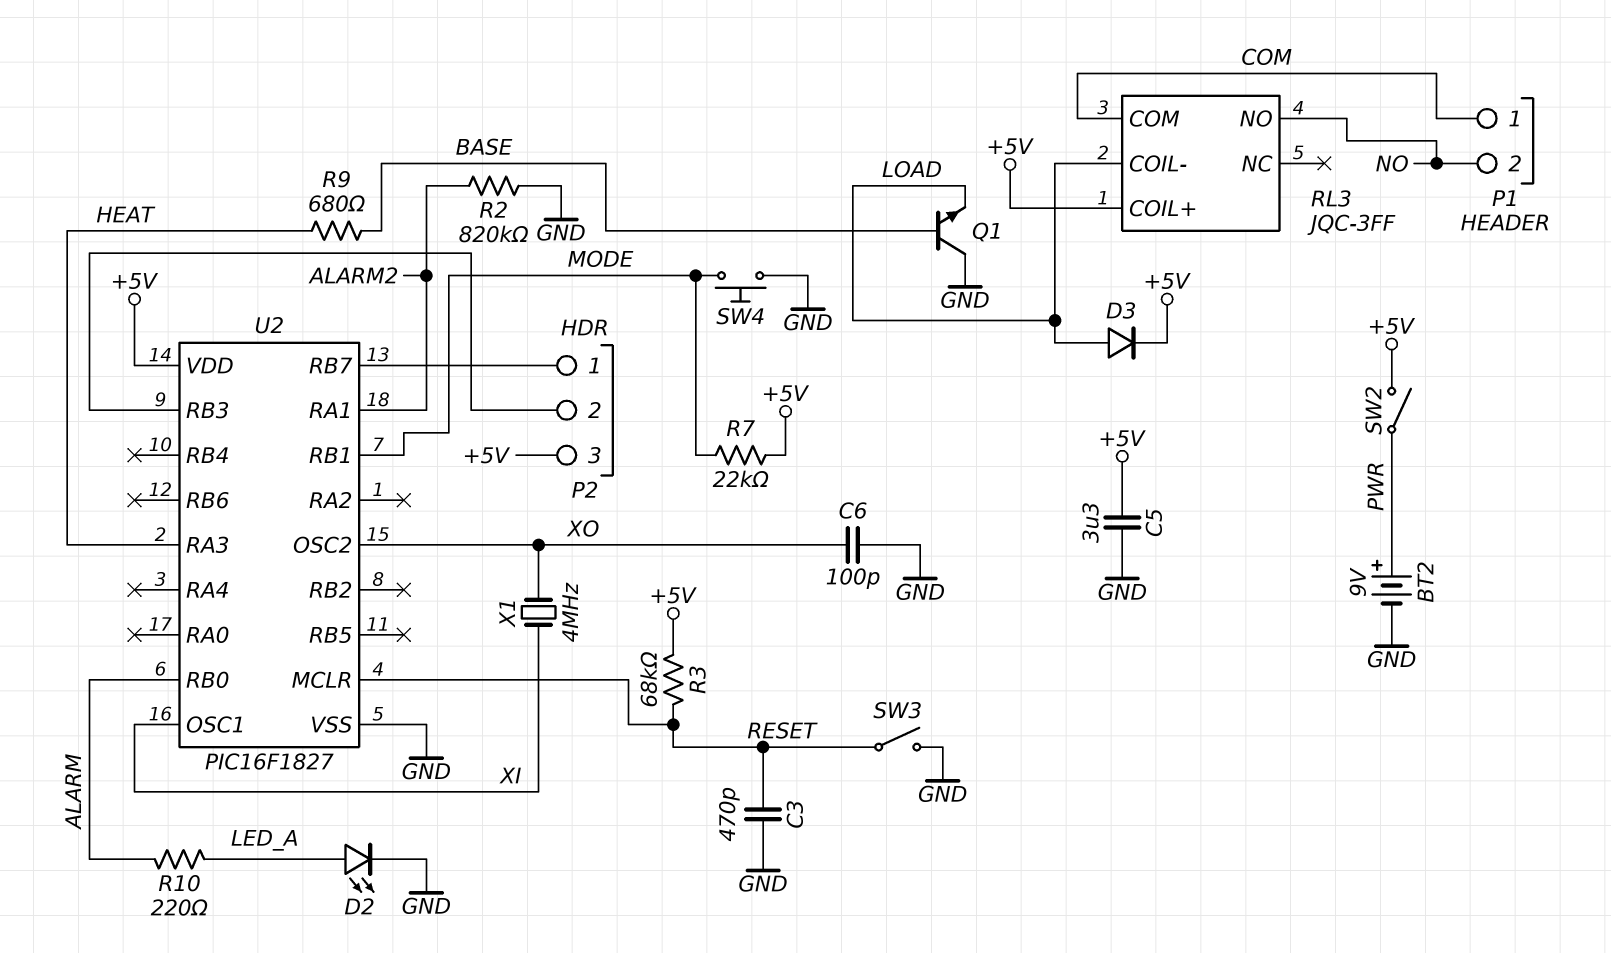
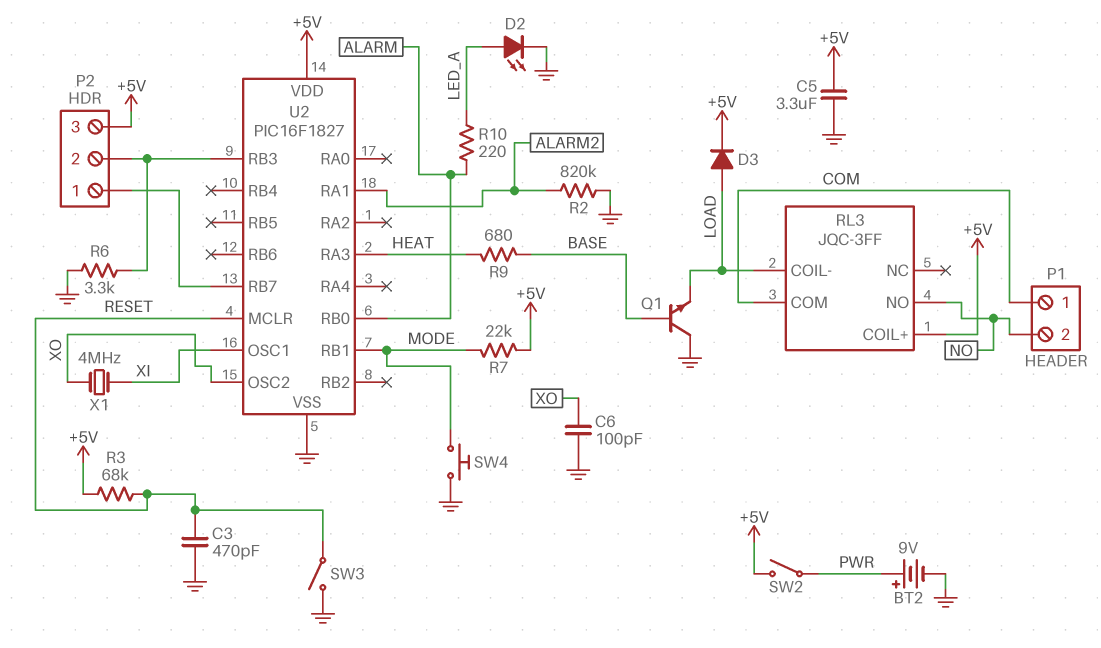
R6: none -> 3.3k (GND, P2/2)

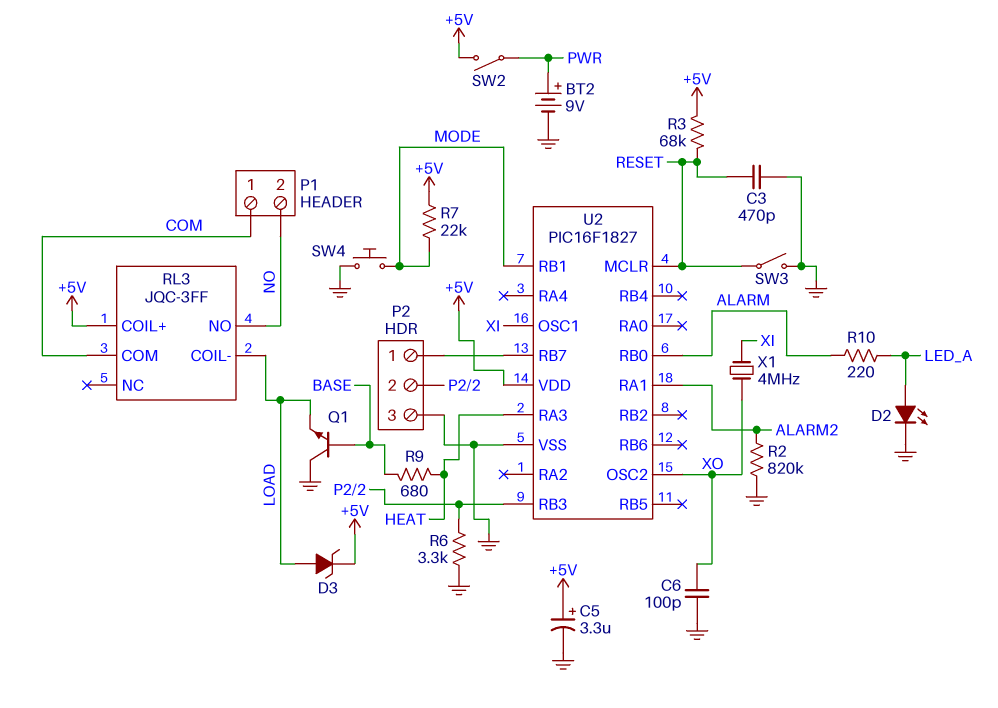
C5: 3.3uF (+5V, GND) -> 3.3uF (plus +5V, minus GND)
D3: diode (A LOAD, K +5V) -> zener (A LOAD, K +5V)
P2 pin 3: +5V -> GND

